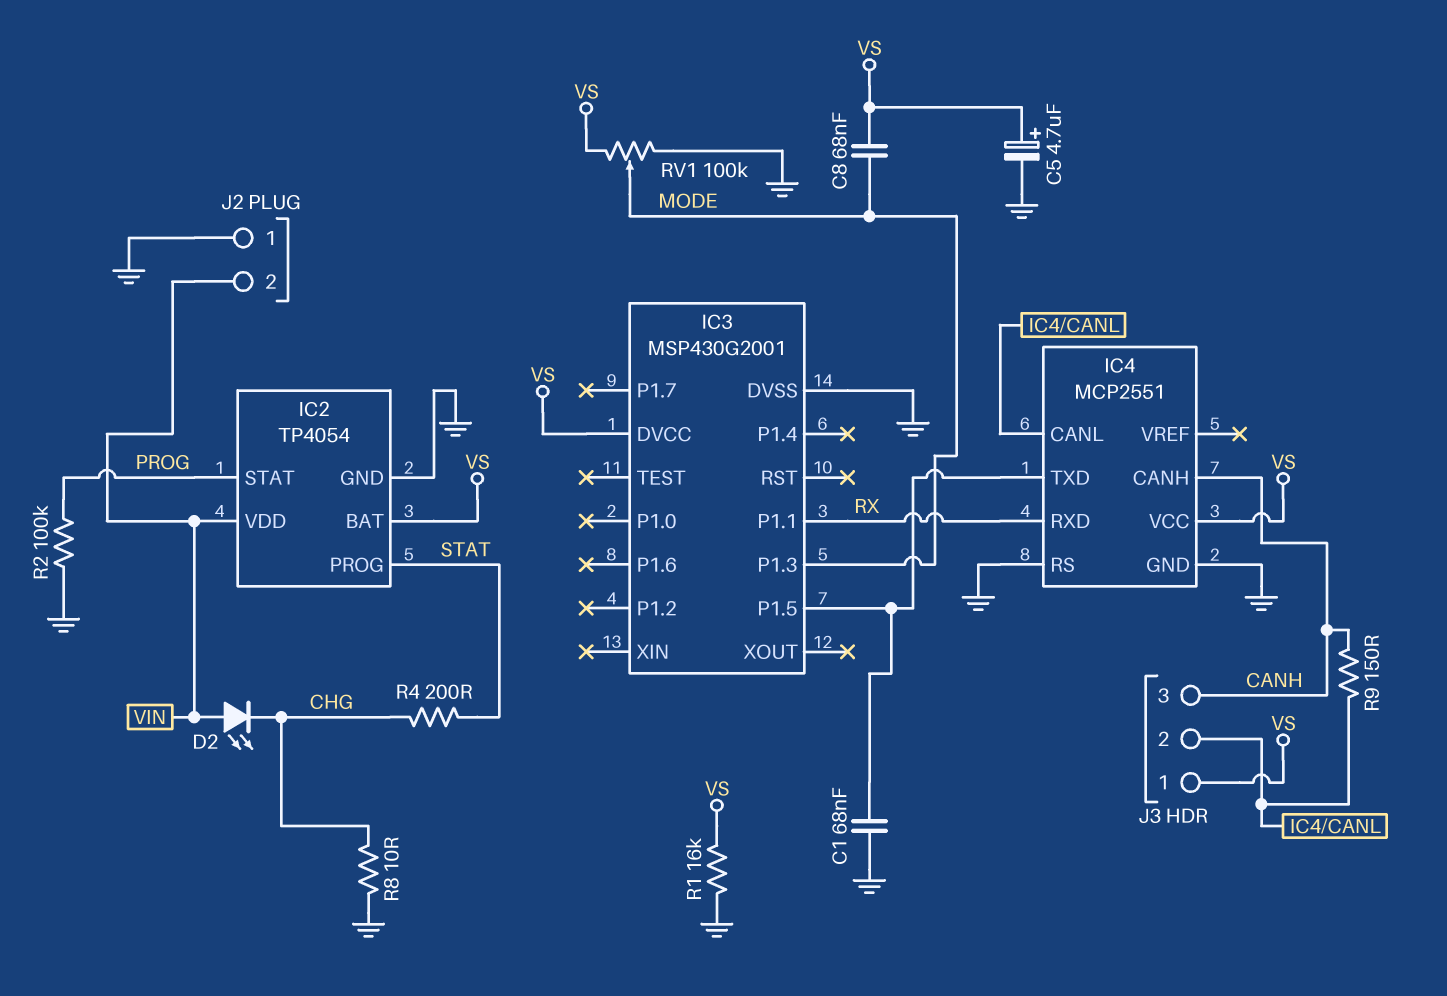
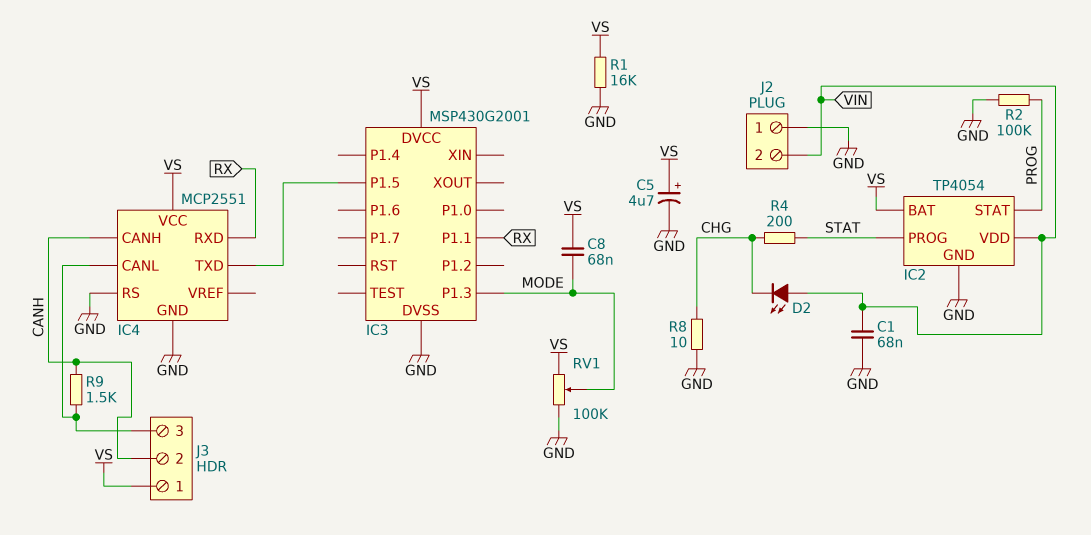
C1: 68nF (GND, IC3/P1.5) -> 68nF (GND, VIN)
J3 pin 2: IC4/CANL -> CANH
J3 pin 3: CANH -> IC4/CANL
R9: 150 (CANH, IC4/CANL) -> 1.5k (CANH, IC4/CANL)

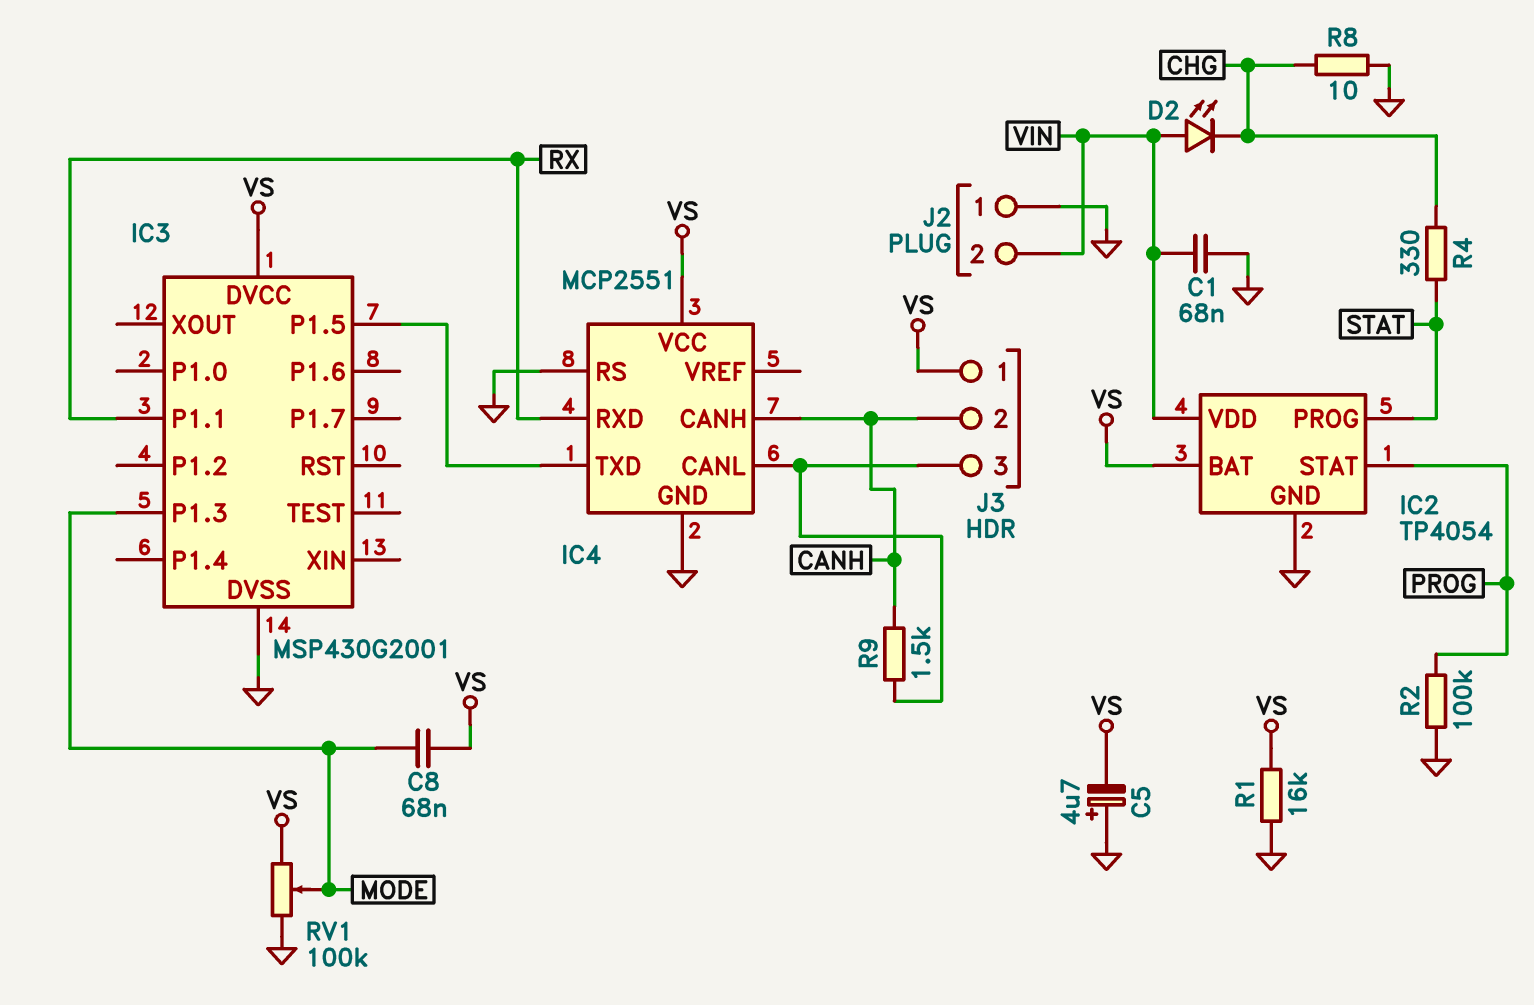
C5: 4.7uF (plus VS, minus GND) -> 4.7uF (plus GND, minus VS)
R4: 200 (CHG, STAT) -> 330 (CHG, STAT)

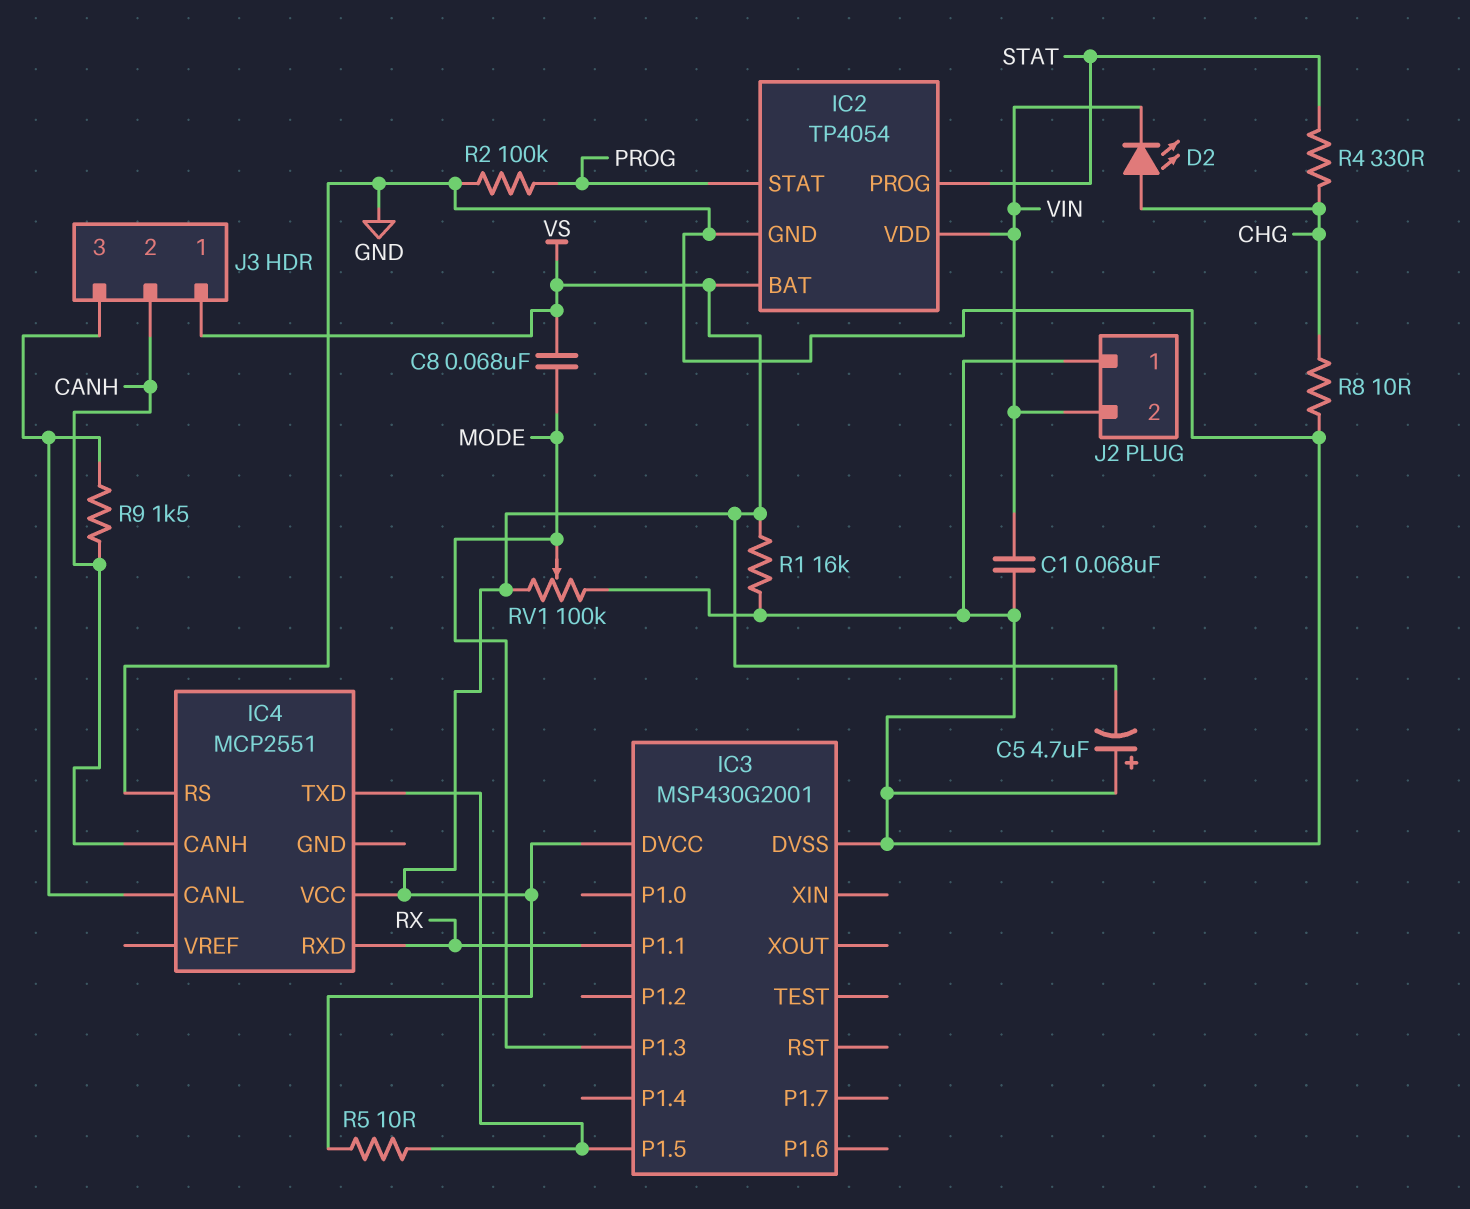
D2: LED (A VIN, K CHG) -> LED (A CHG, K VIN)
IC4 pin GND: GND -> none
R5: none -> 10 (IC3/P1.5, VS)

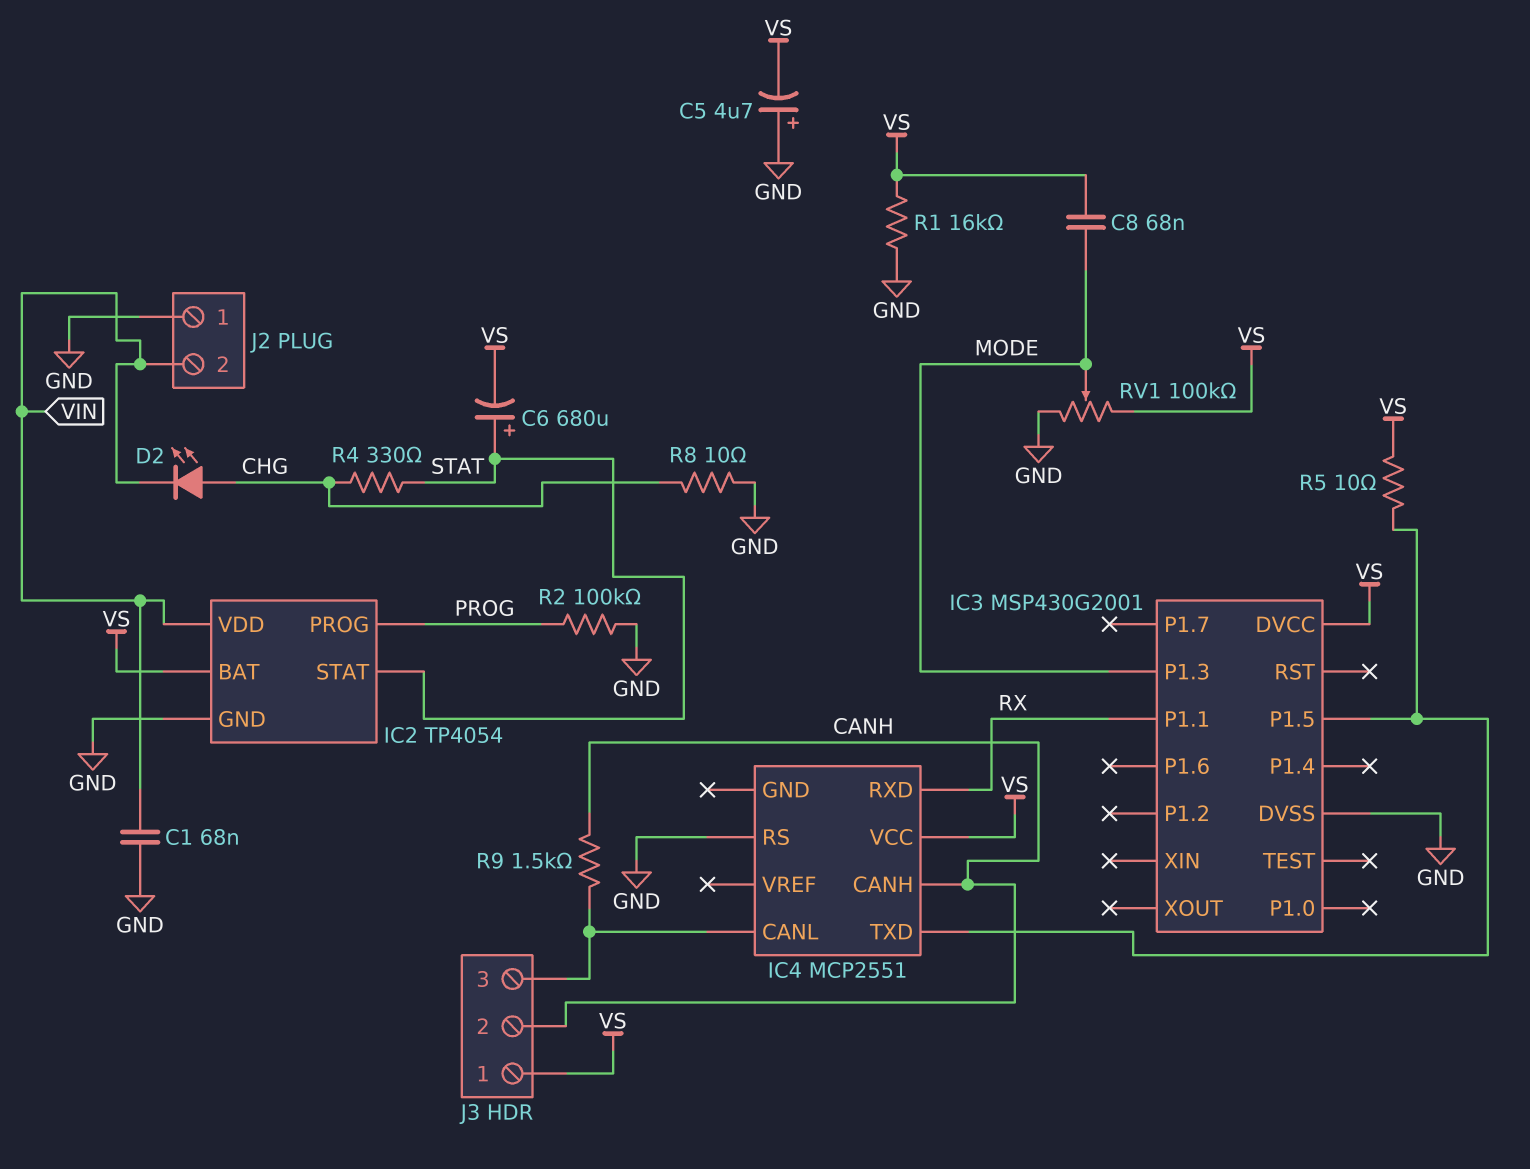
C6: none -> 680uF (plus STAT, minus VS)
IC2 pin PROG: STAT -> PROG
IC2 pin STAT: PROG -> STAT

